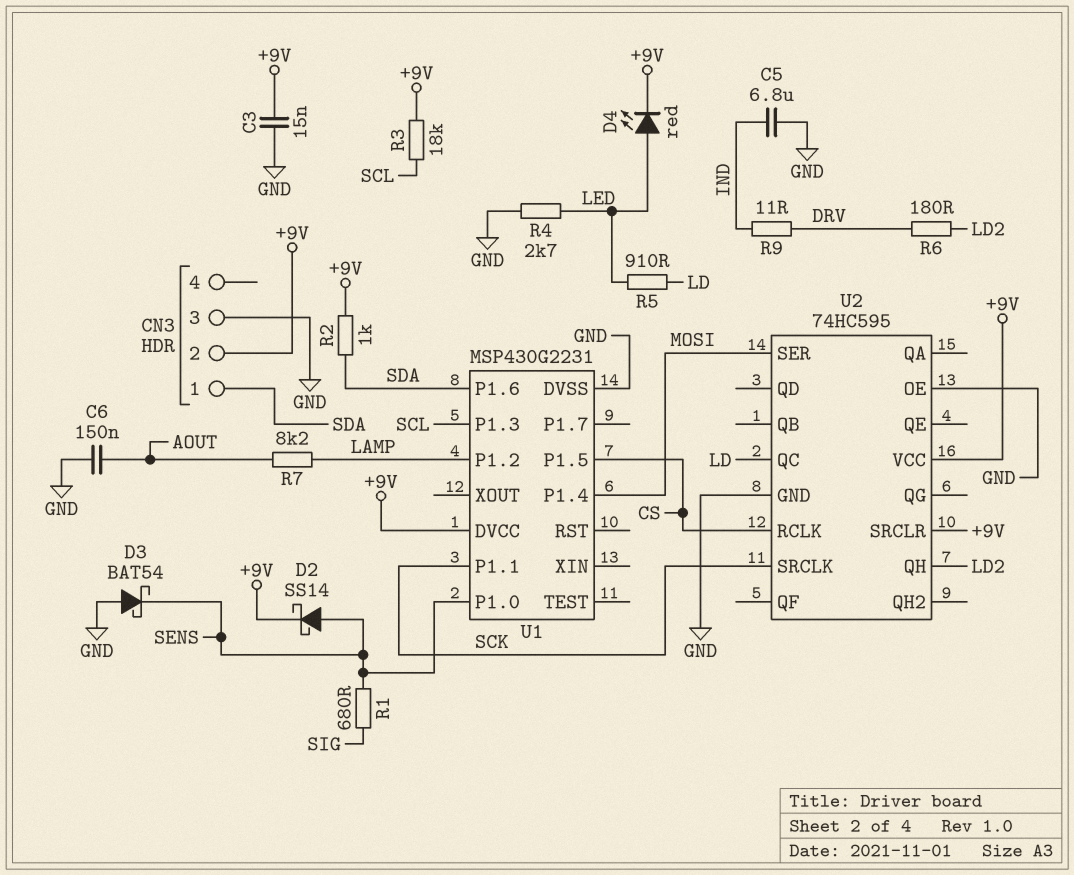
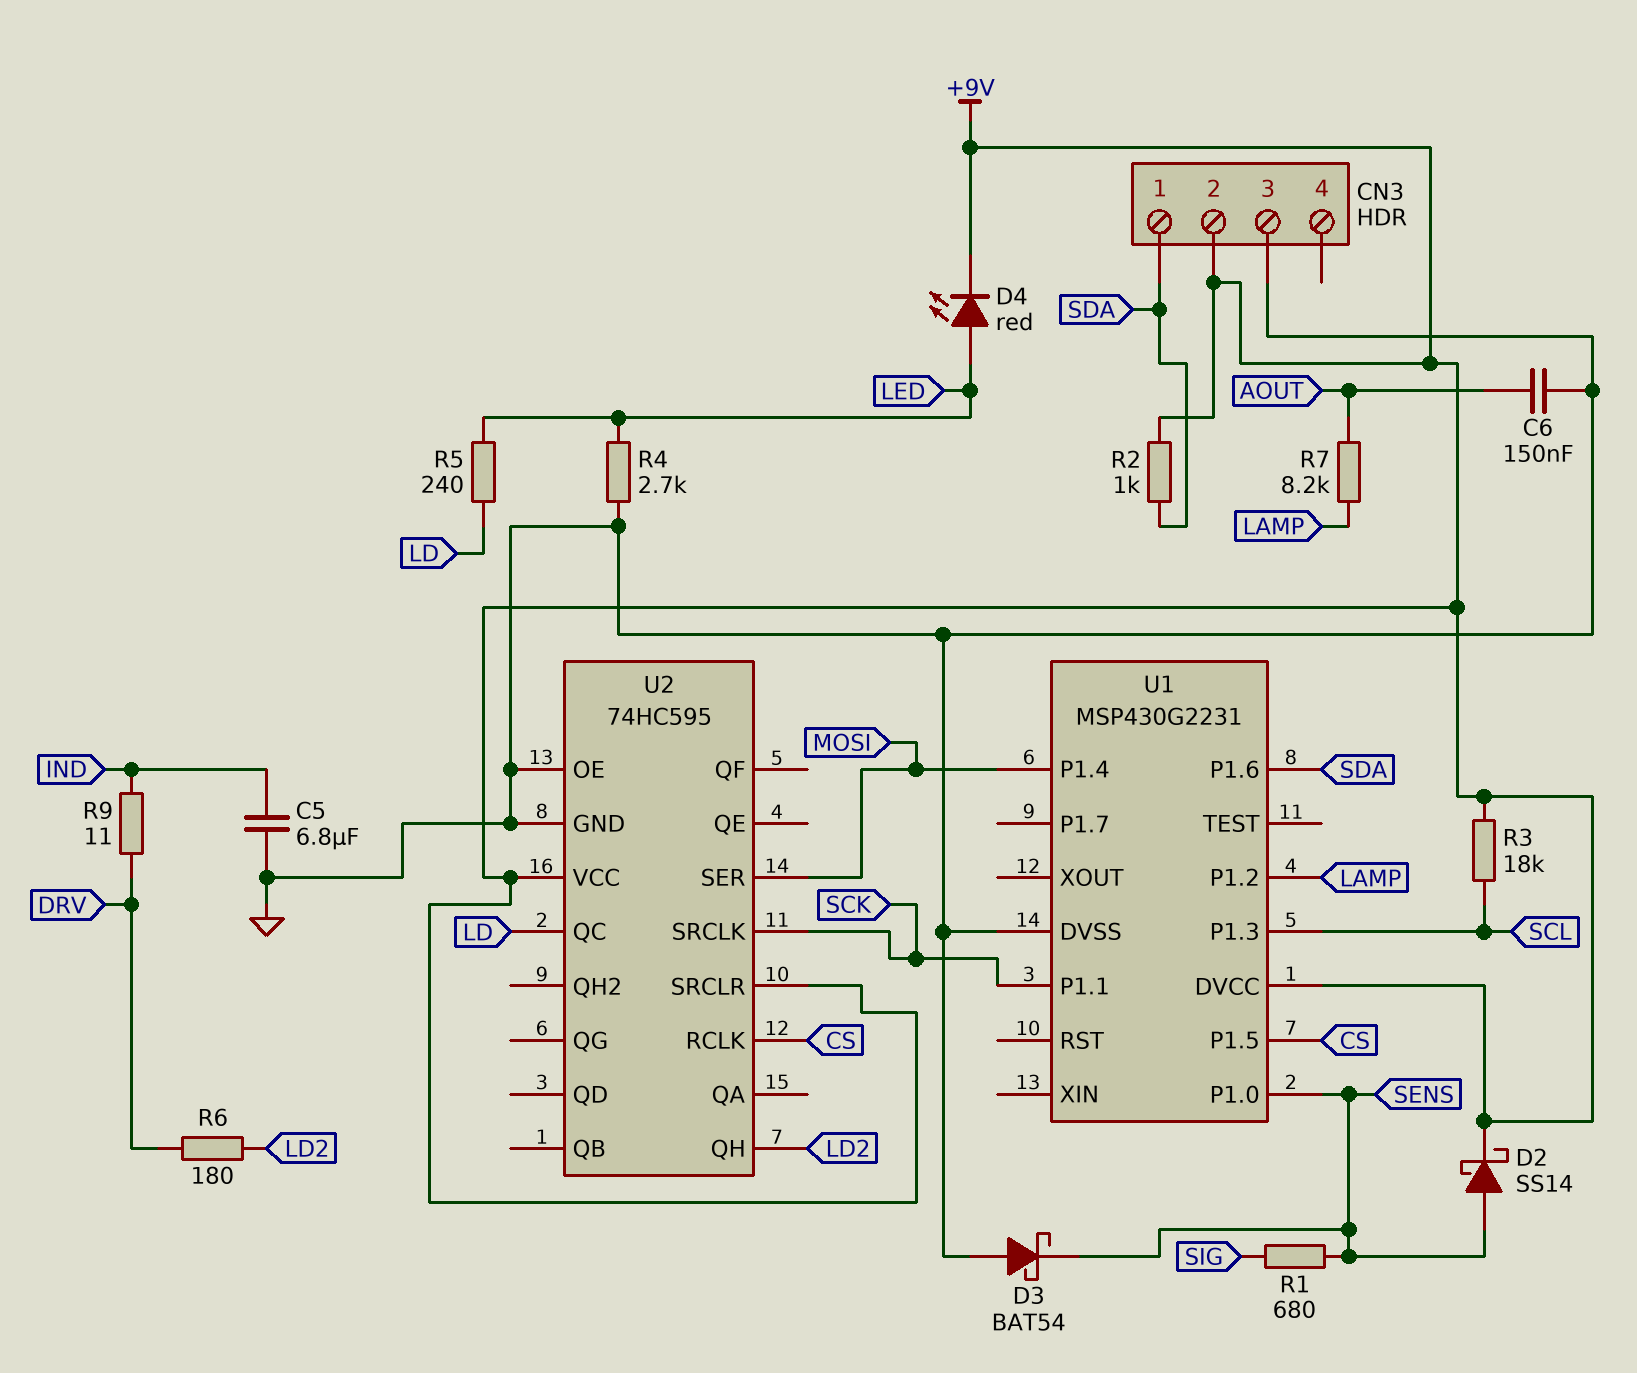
C3: 15nF (+9V, GND) -> none
R5: 910 (LD, LED) -> 240 (LD, LED)

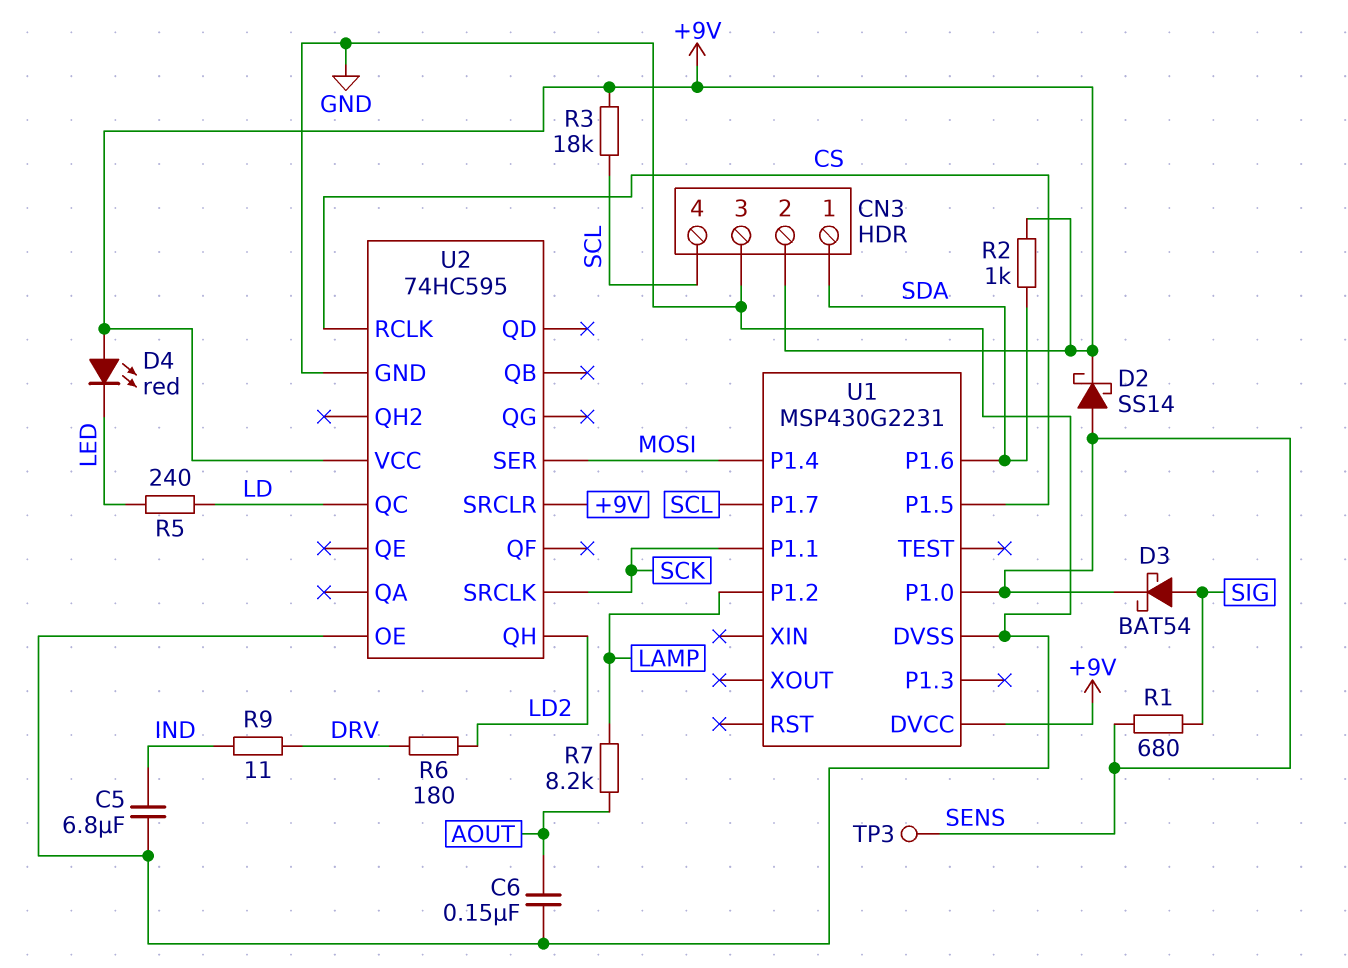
CN3 pin 4: none -> SCL
D3: schottky BAT54 (A GND, K SENS) -> schottky BAT54 (A SIG, K SENS)
D4: LED red (A LED, K +9V) -> LED red (A +9V, K LED)
R4: 2.7k (GND, LED) -> none
TP3: none -> test point (SENS)
U1 pin P1.3: SCL -> none
U1 pin P1.7: none -> SCL

